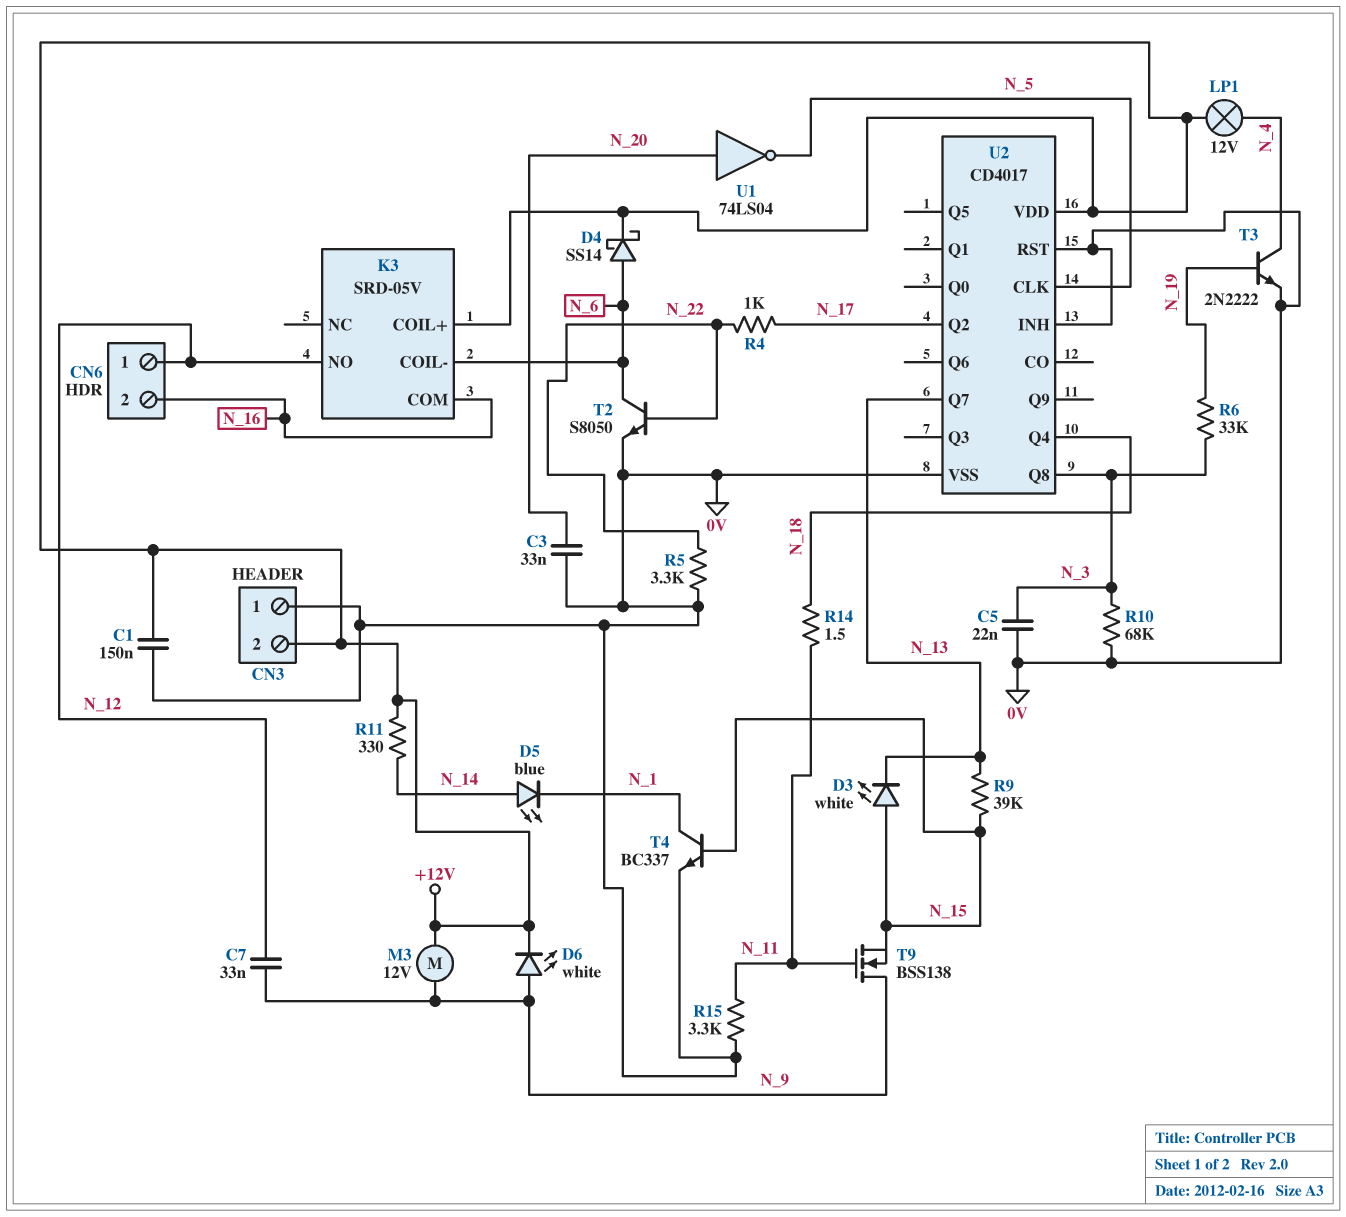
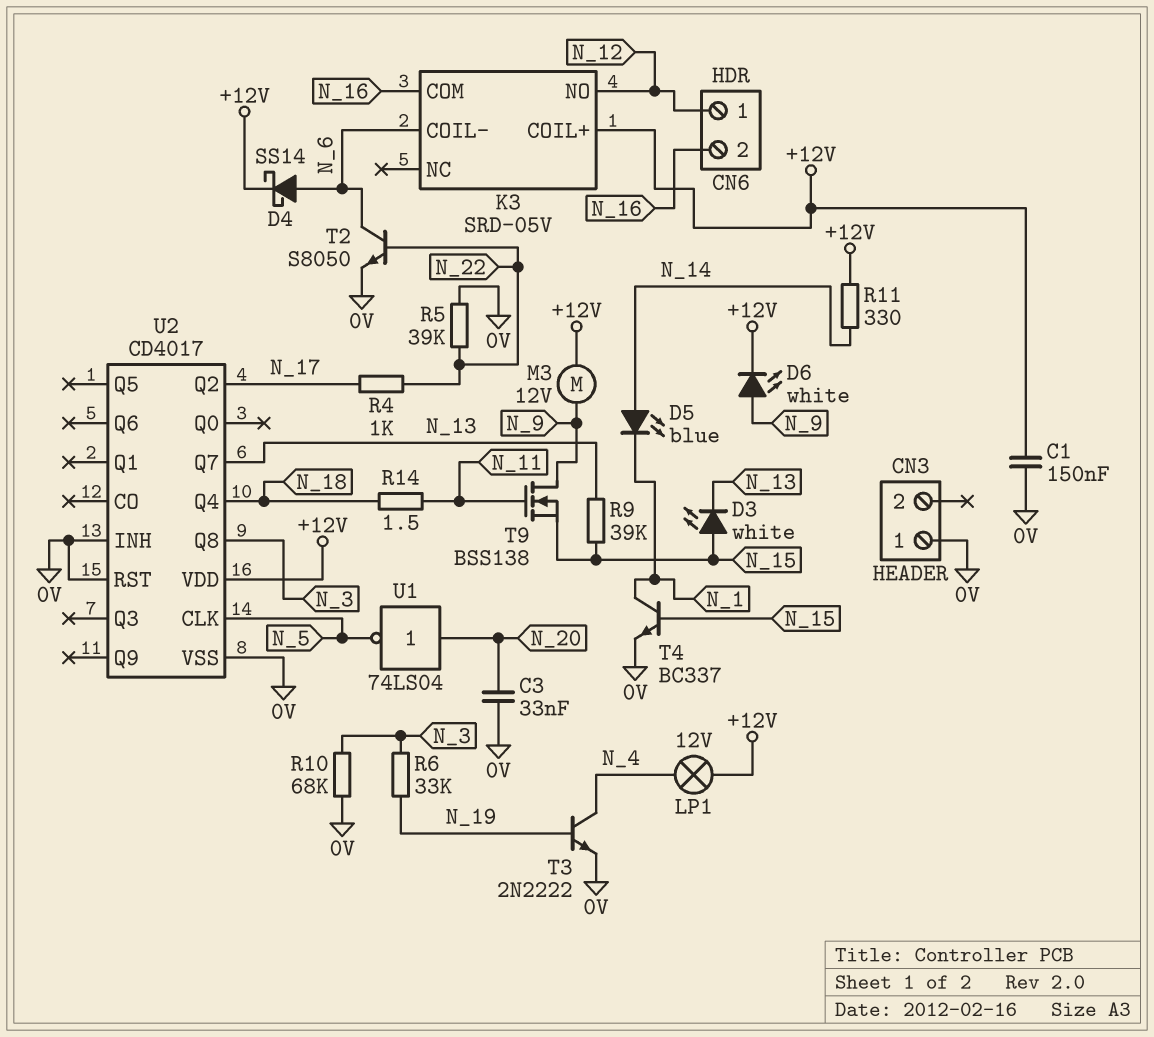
C5: 22nF (0V, N_3) -> none
C7: 33nF (N_9, N_12) -> none
CN3 pin 2: +12V -> none
R5: 3.3k (0V, N_22) -> 39k (0V, N_22)
R15: 3.3k (0V, N_11) -> none

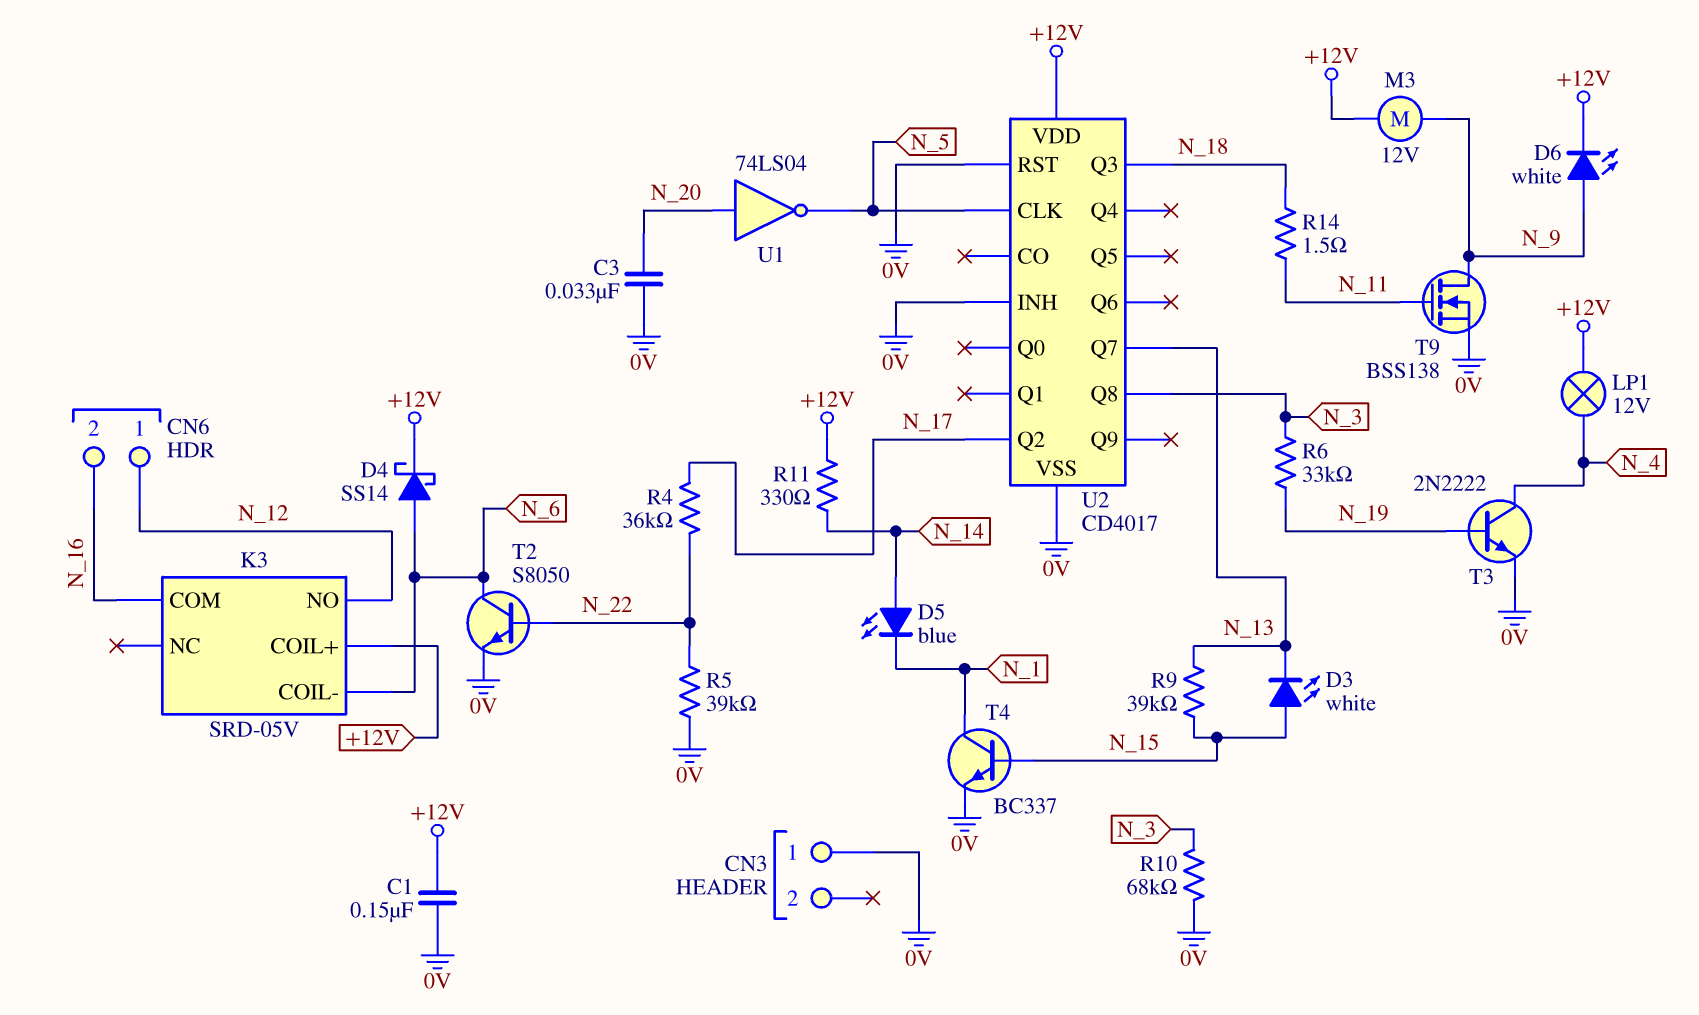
R4: 1k (N_17, N_22) -> 36k (N_17, N_22)
T9: NMOS BSS138 (G N_11, D N_9, S N_15) -> NMOS BSS138 (G N_11, D N_9, S 0V)
U2 pin Q3: none -> N_18
U2 pin Q4: N_18 -> none

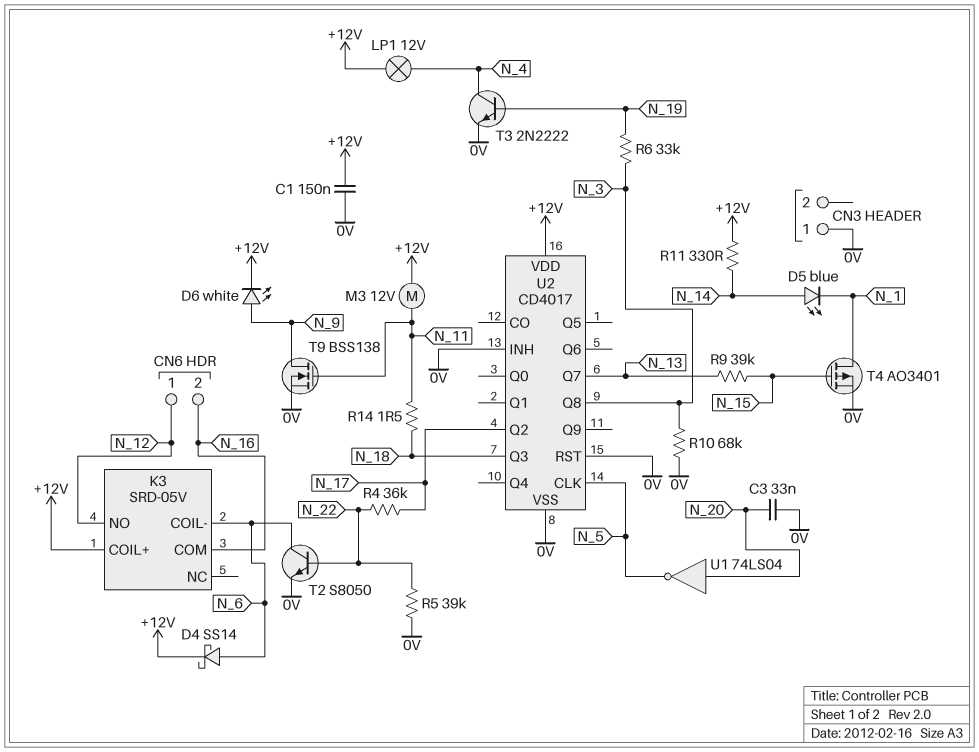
D3: LED white (A N_15, K N_13) -> none
M3: motor 12V (+12V, N_9) -> motor 12V (+12V, N_11)
T4: NPN BC337 (B N_15, C N_1, E 0V) -> PMOS AO3401 (G N_15, D N_1, S 0V)

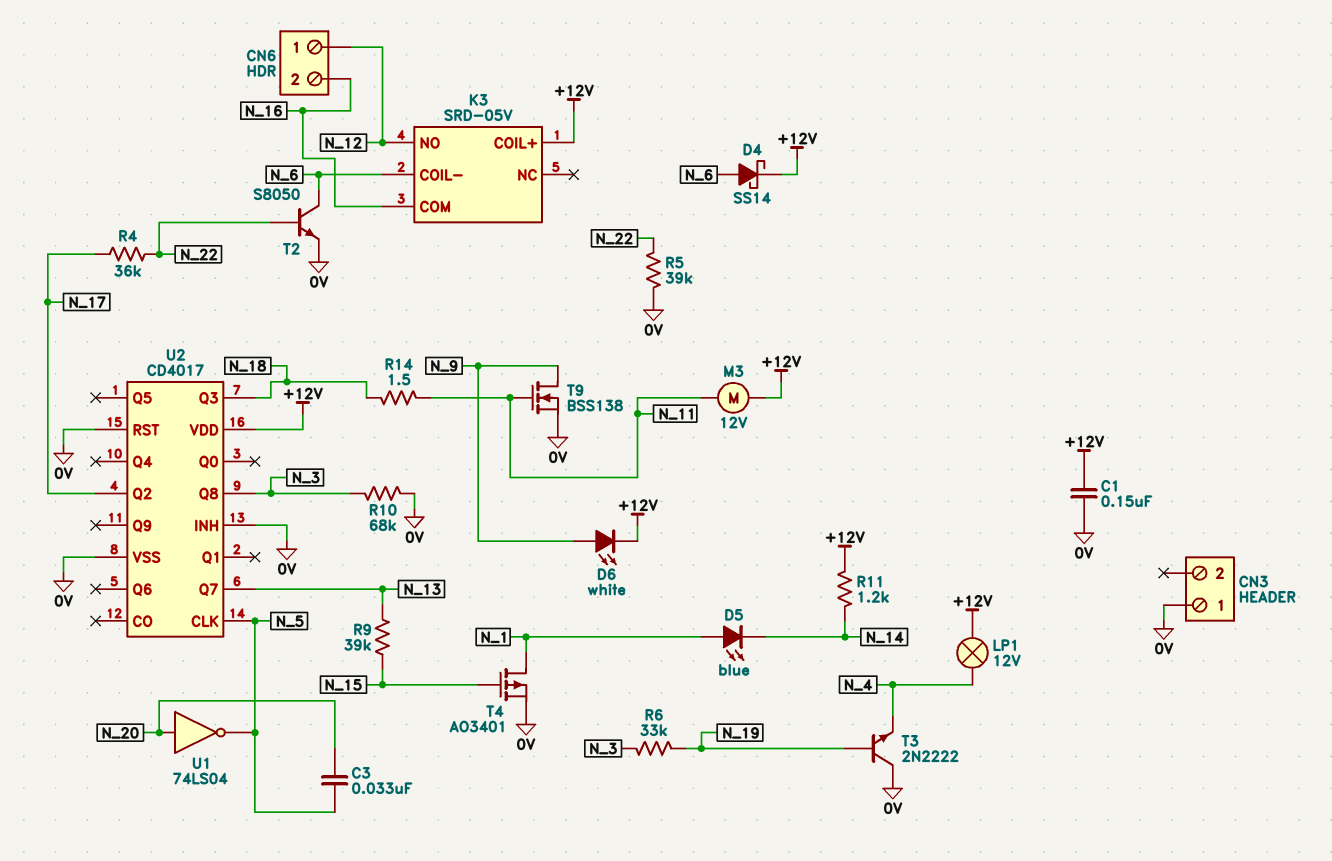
C3: 33nF (0V, N_20) -> 33nF (N_5, N_20)
D5: LED blue (A N_14, K N_1) -> LED blue (A N_1, K N_14)
R11: 330 (+12V, N_14) -> 1.2k (+12V, N_14)
T3: NPN 2N2222 (B N_19, C N_4, E 0V) -> NPN 2N2222 (B N_19, C 0V, E N_4)

